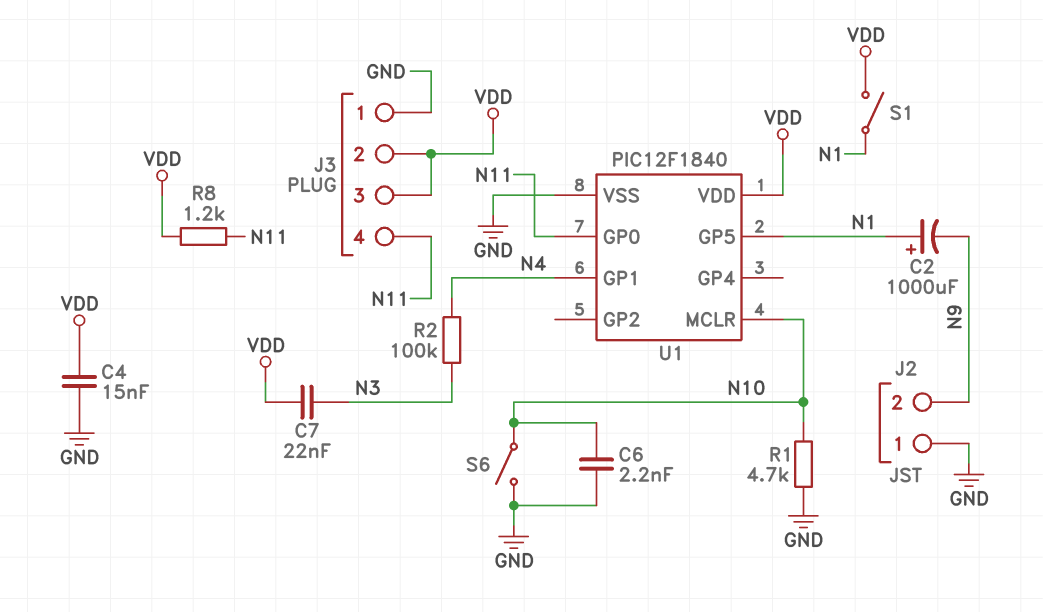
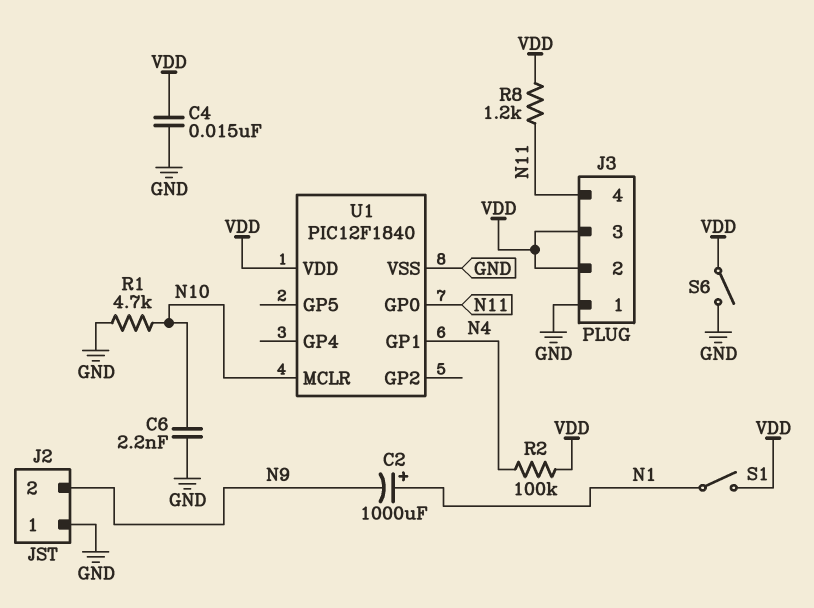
C7: 22nF (N3, VDD) -> none
R2: 100k (N3, N4) -> 100k (N4, VDD)
S6: switch (GND, N10) -> switch (GND, VDD)
U1 pin GP5: N1 -> none

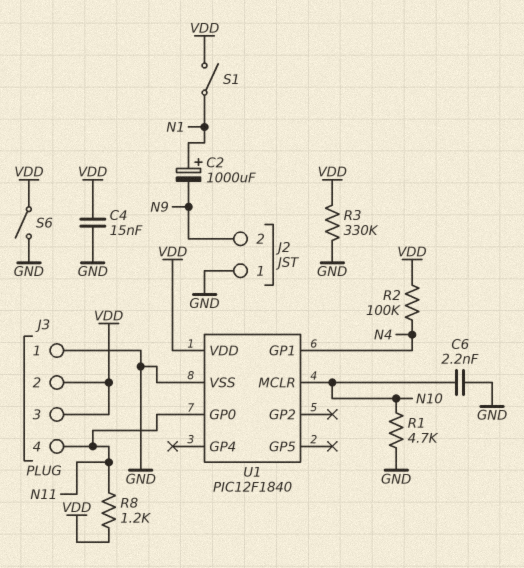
R3: none -> 330k (GND, VDD)

